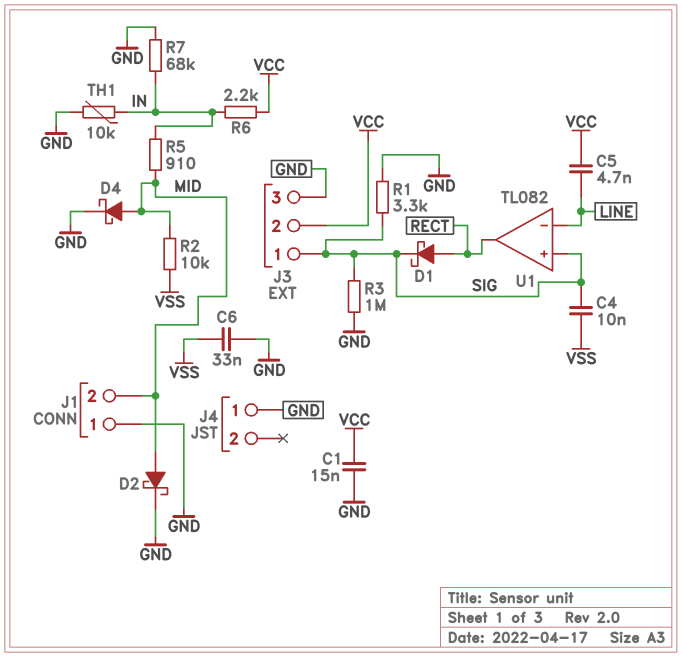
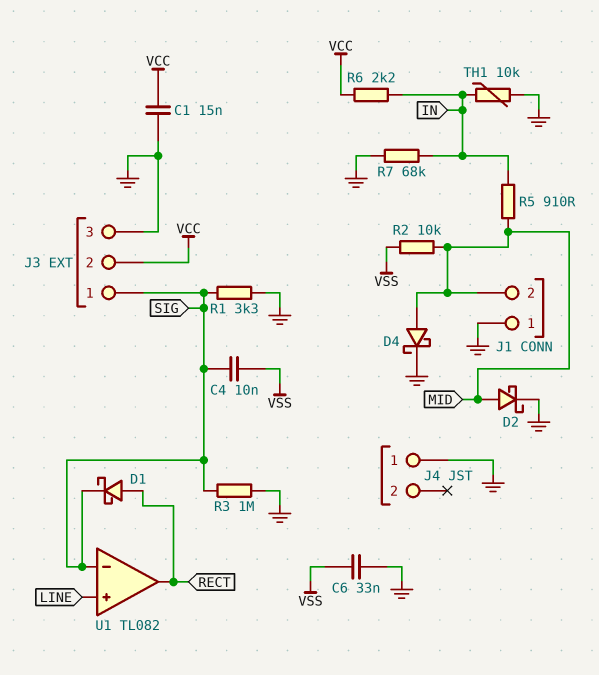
C5: 4.7nF (LINE, VCC) -> none
U1 pin in+: SIG -> LINE
U1 pin in-: LINE -> SIG

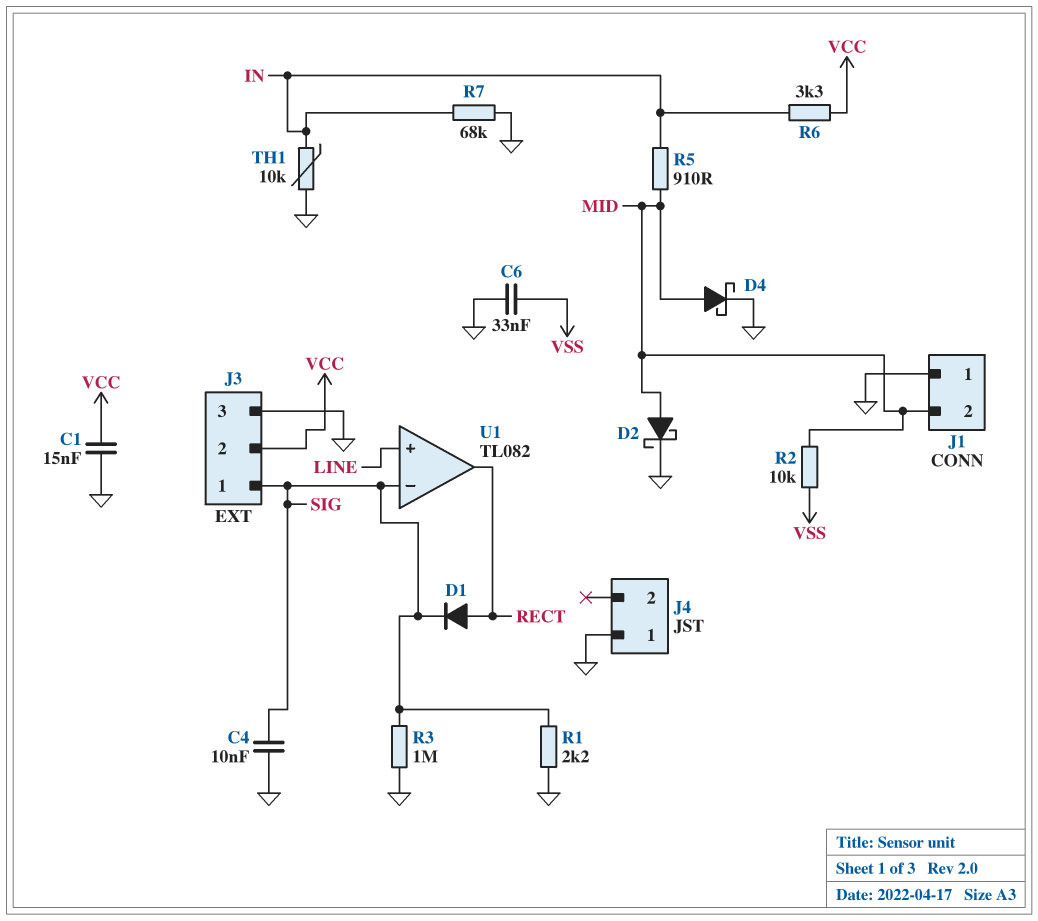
C4: 10nF (SIG, VSS) -> 10nF (GND, SIG)
D1: schottky (A RECT, K SIG) -> diode (A RECT, K SIG)
R1: 3.3k (GND, SIG) -> 2.2k (GND, SIG)
R6: 2.2k (IN, VCC) -> 3.3k (IN, VCC)

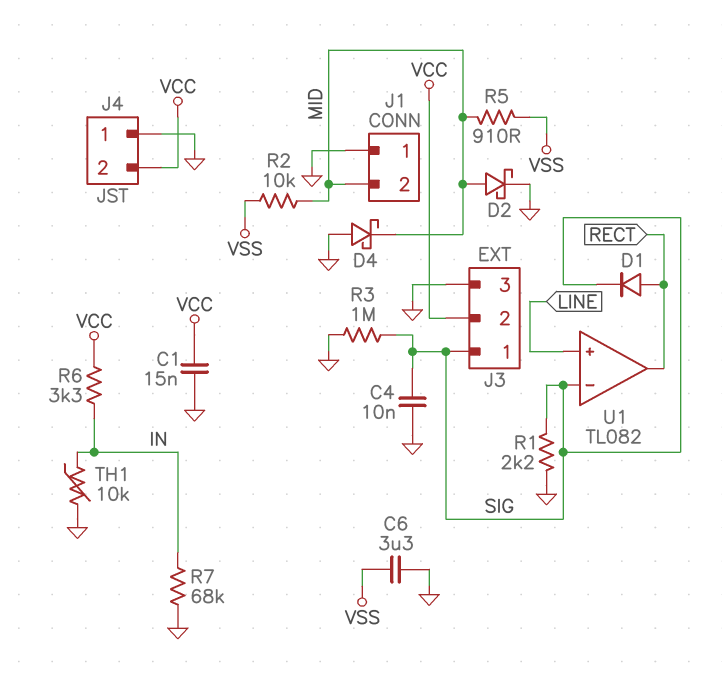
C6: 33nF (GND, VSS) -> 3.3uF (GND, VSS)
D4: schottky (A MID, K GND) -> schottky (A GND, K MID)
J4 pin 2: none -> VCC
R5: 910 (IN, MID) -> 910 (MID, VSS)

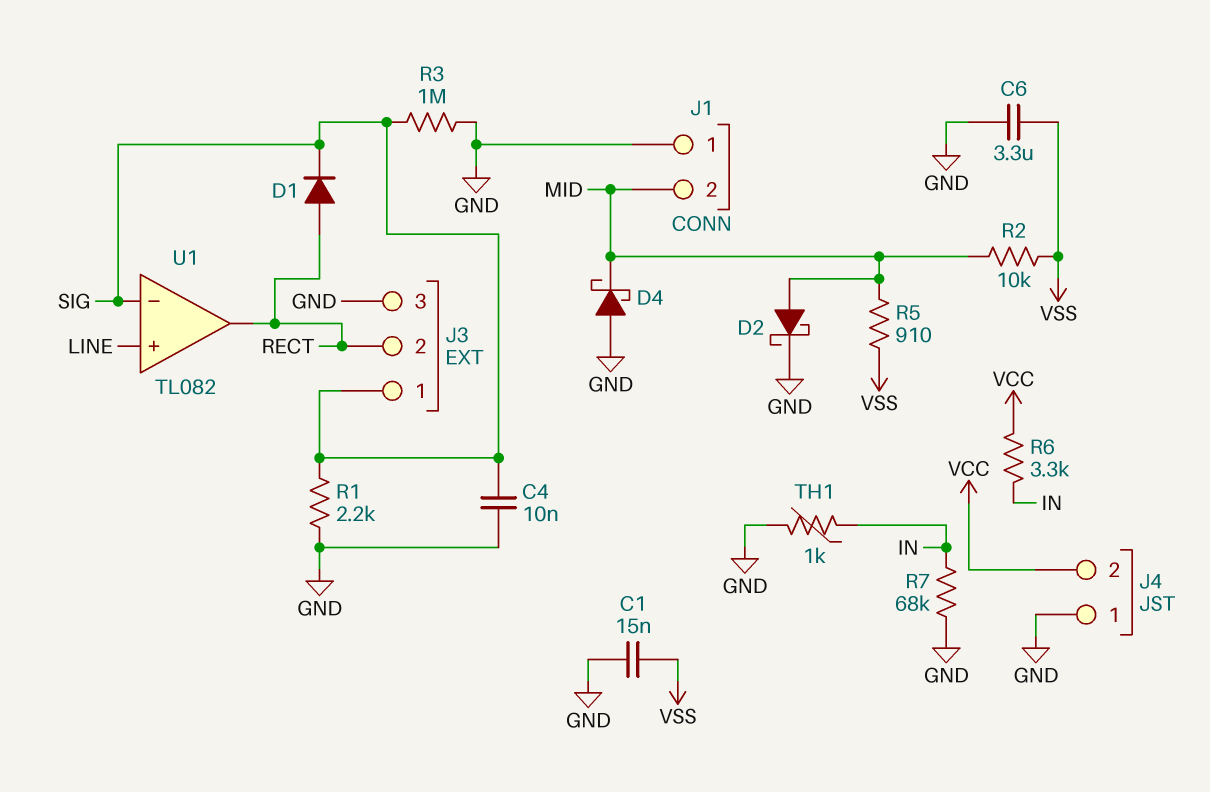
C1: 15nF (GND, VCC) -> 15nF (GND, VSS)
J3 pin 2: VCC -> RECT
TH1: 10k (GND, IN) -> 1k (GND, IN)

